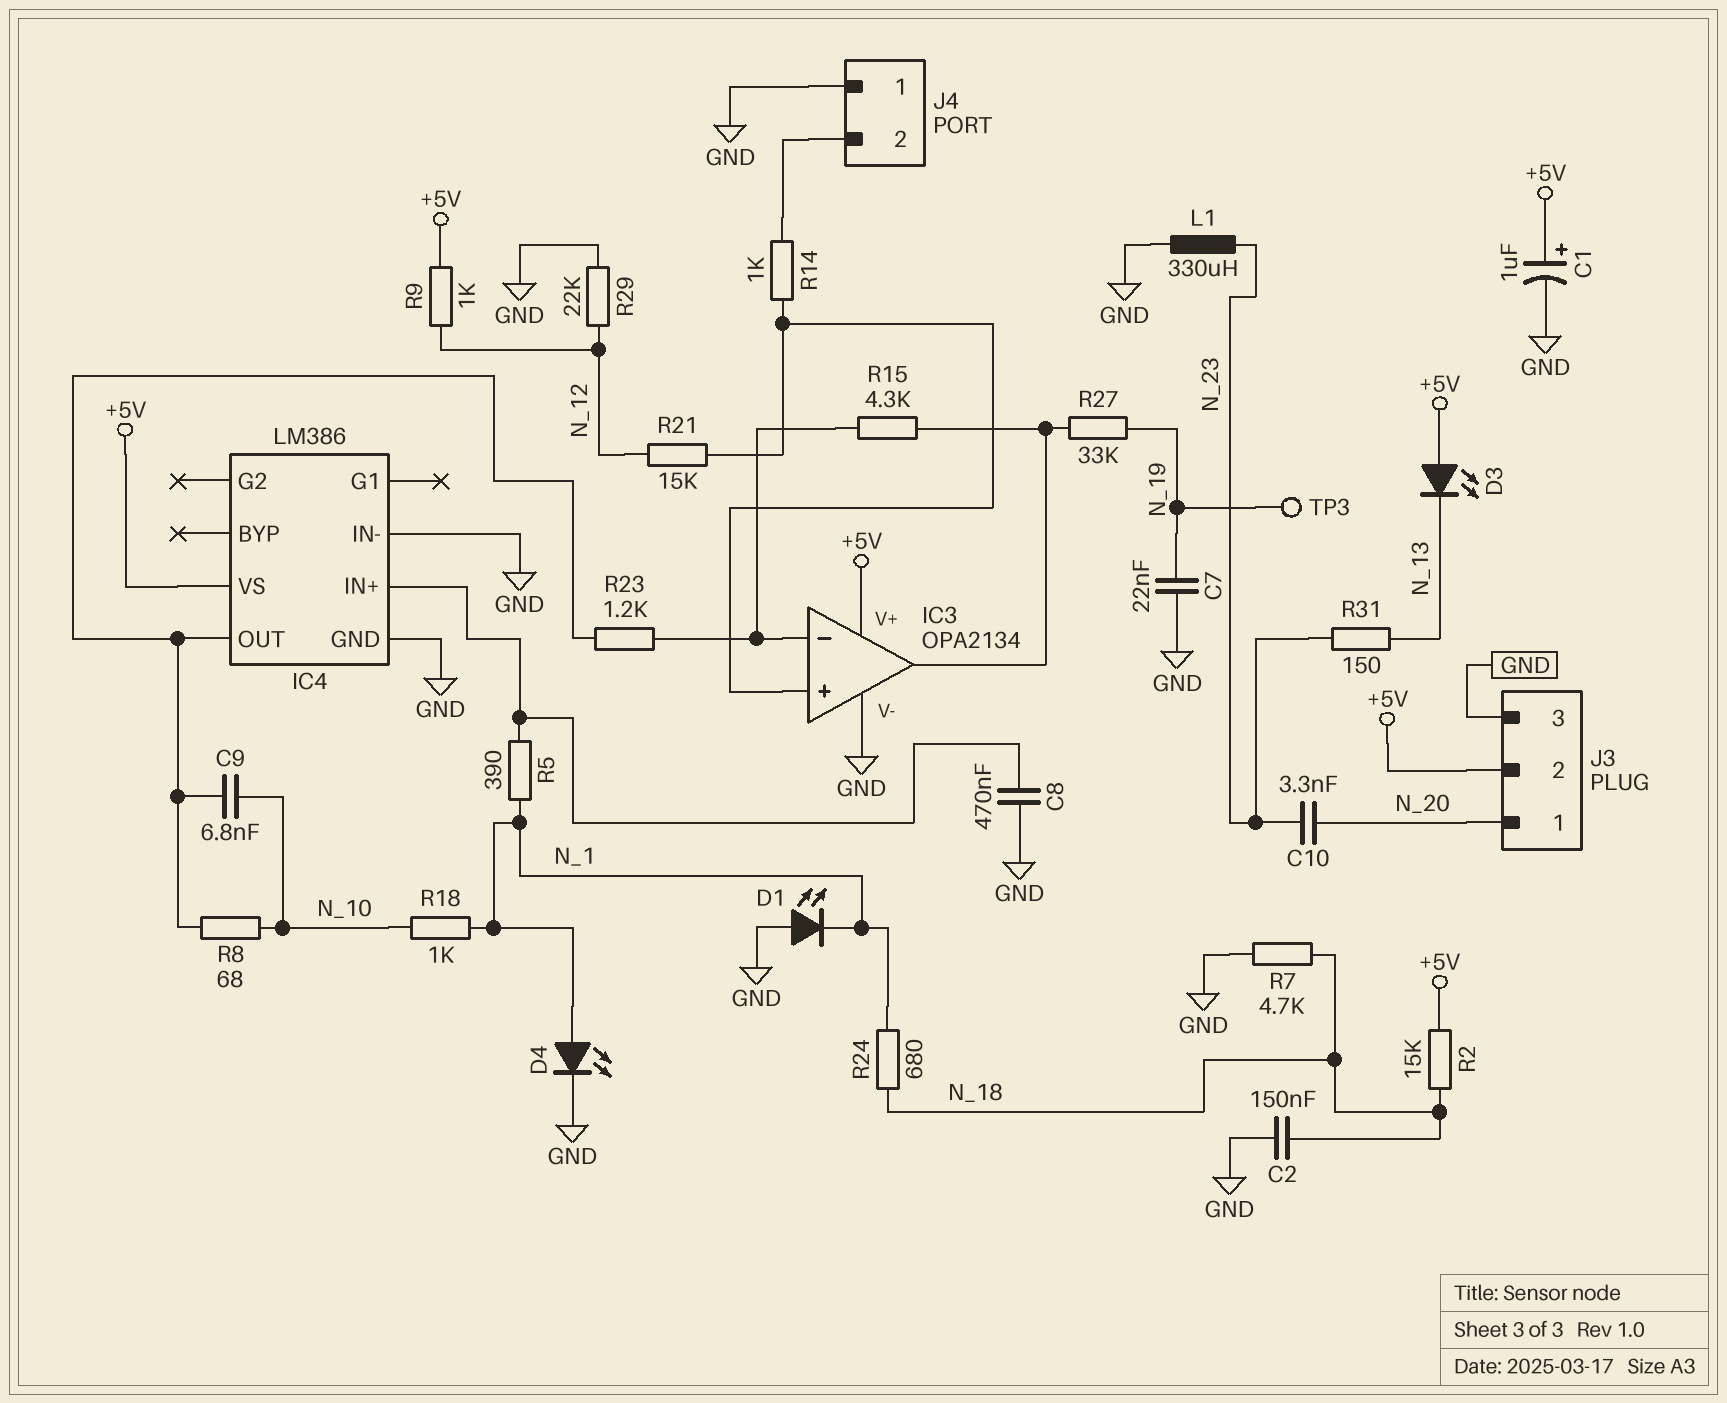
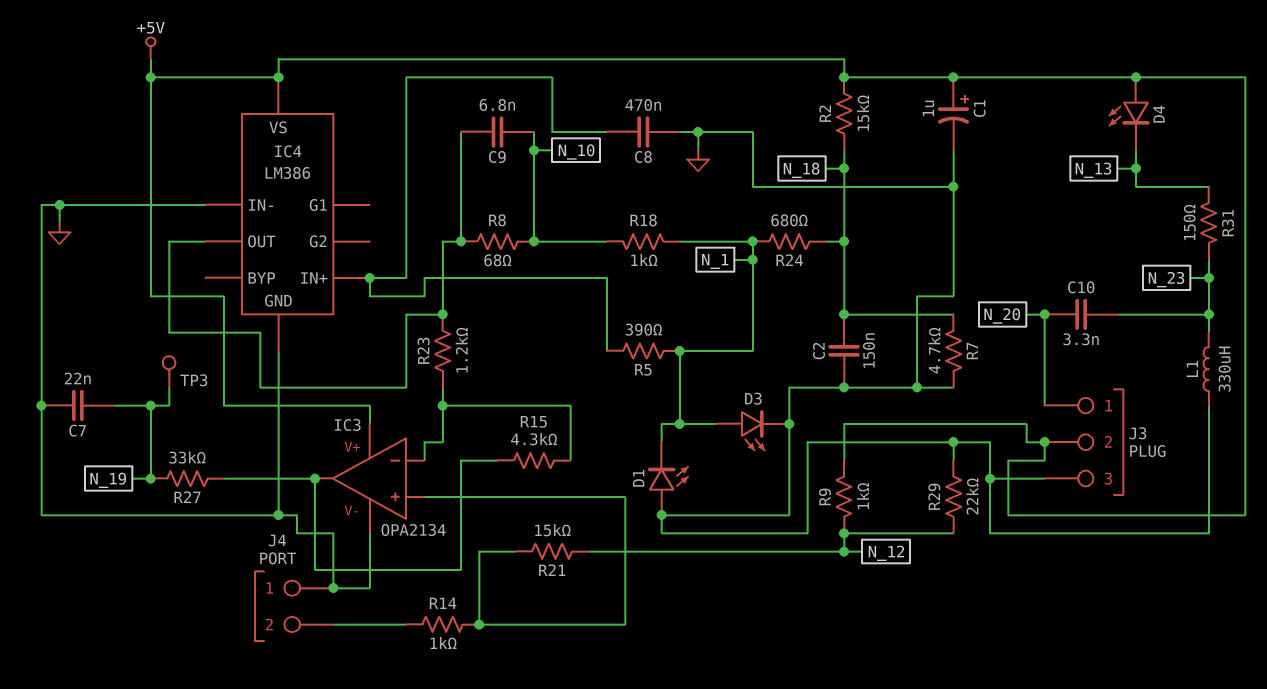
D3: LED (A +5V, K N_13) -> LED (A N_1, K GND)
D4: LED (A N_1, K GND) -> LED (A +5V, K N_13)

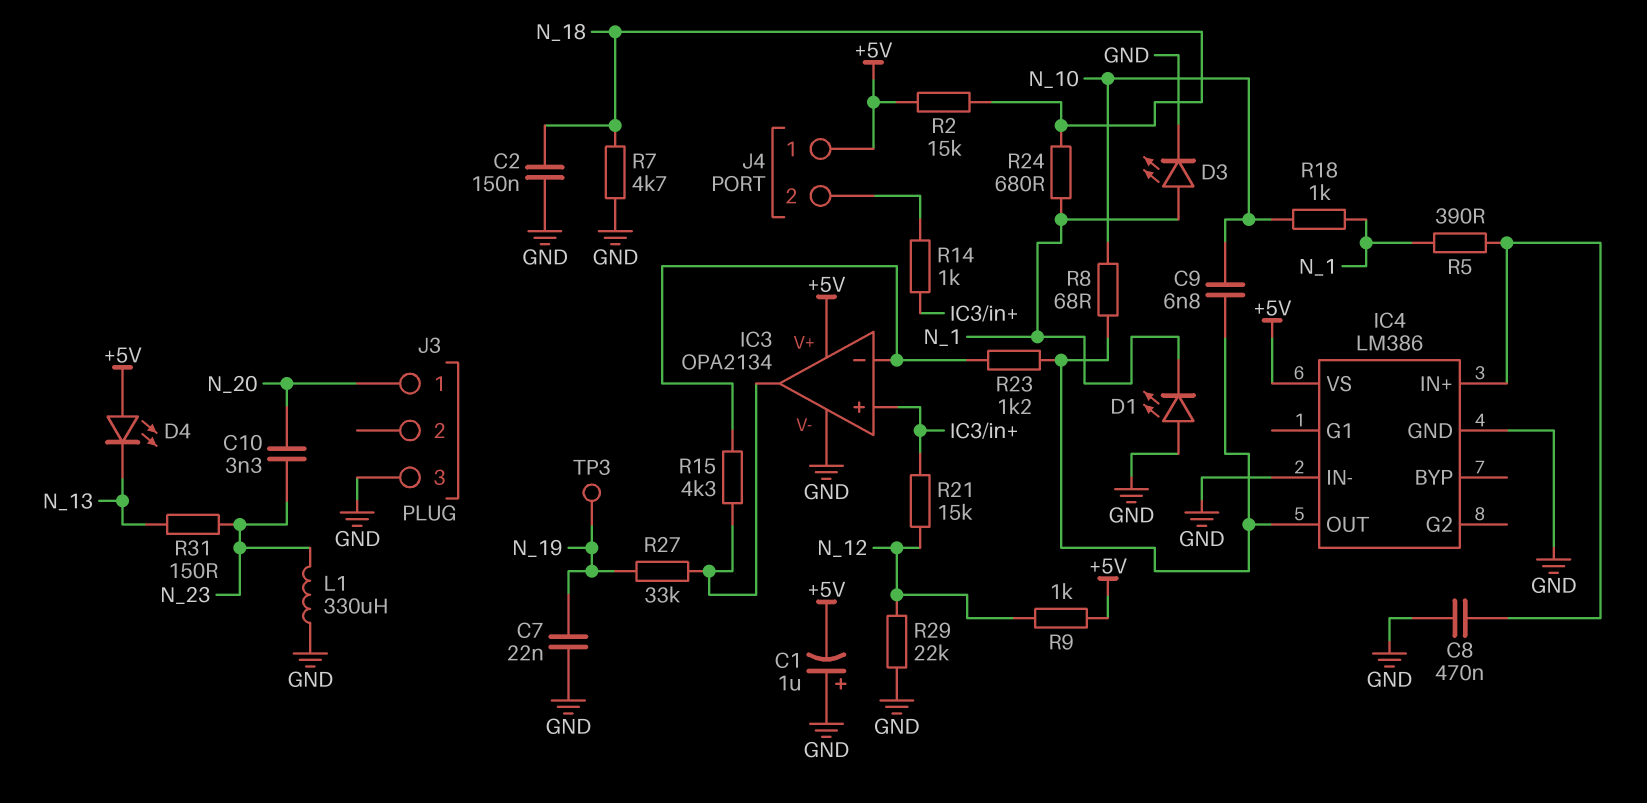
C1: 1uF (plus +5V, minus GND) -> 1uF (plus GND, minus +5V)
J3 pin 2: +5V -> none
J4 pin 1: GND -> +5V

